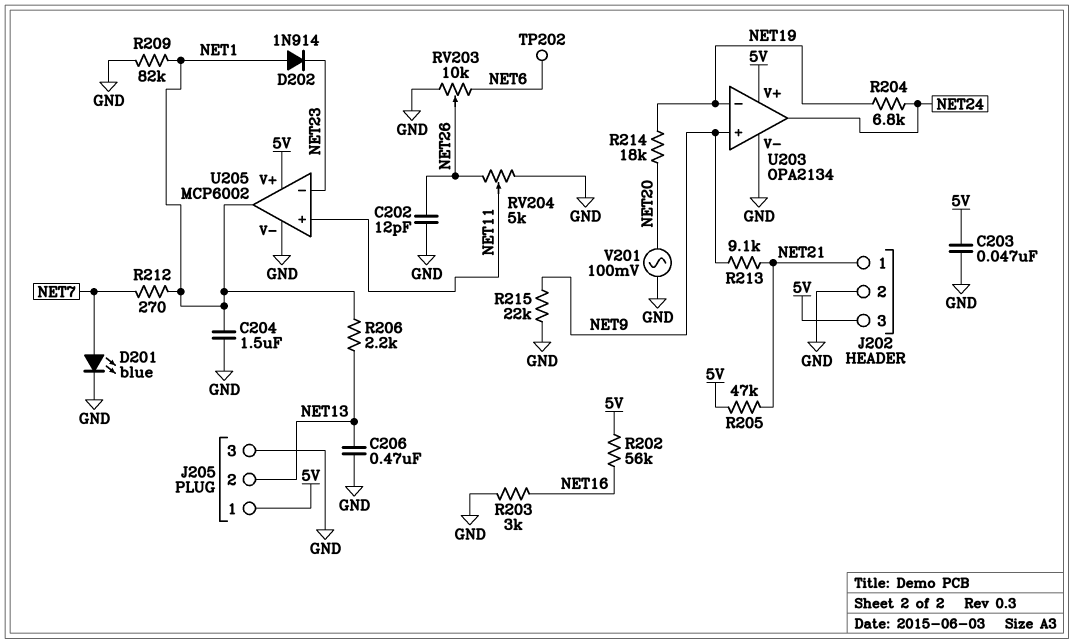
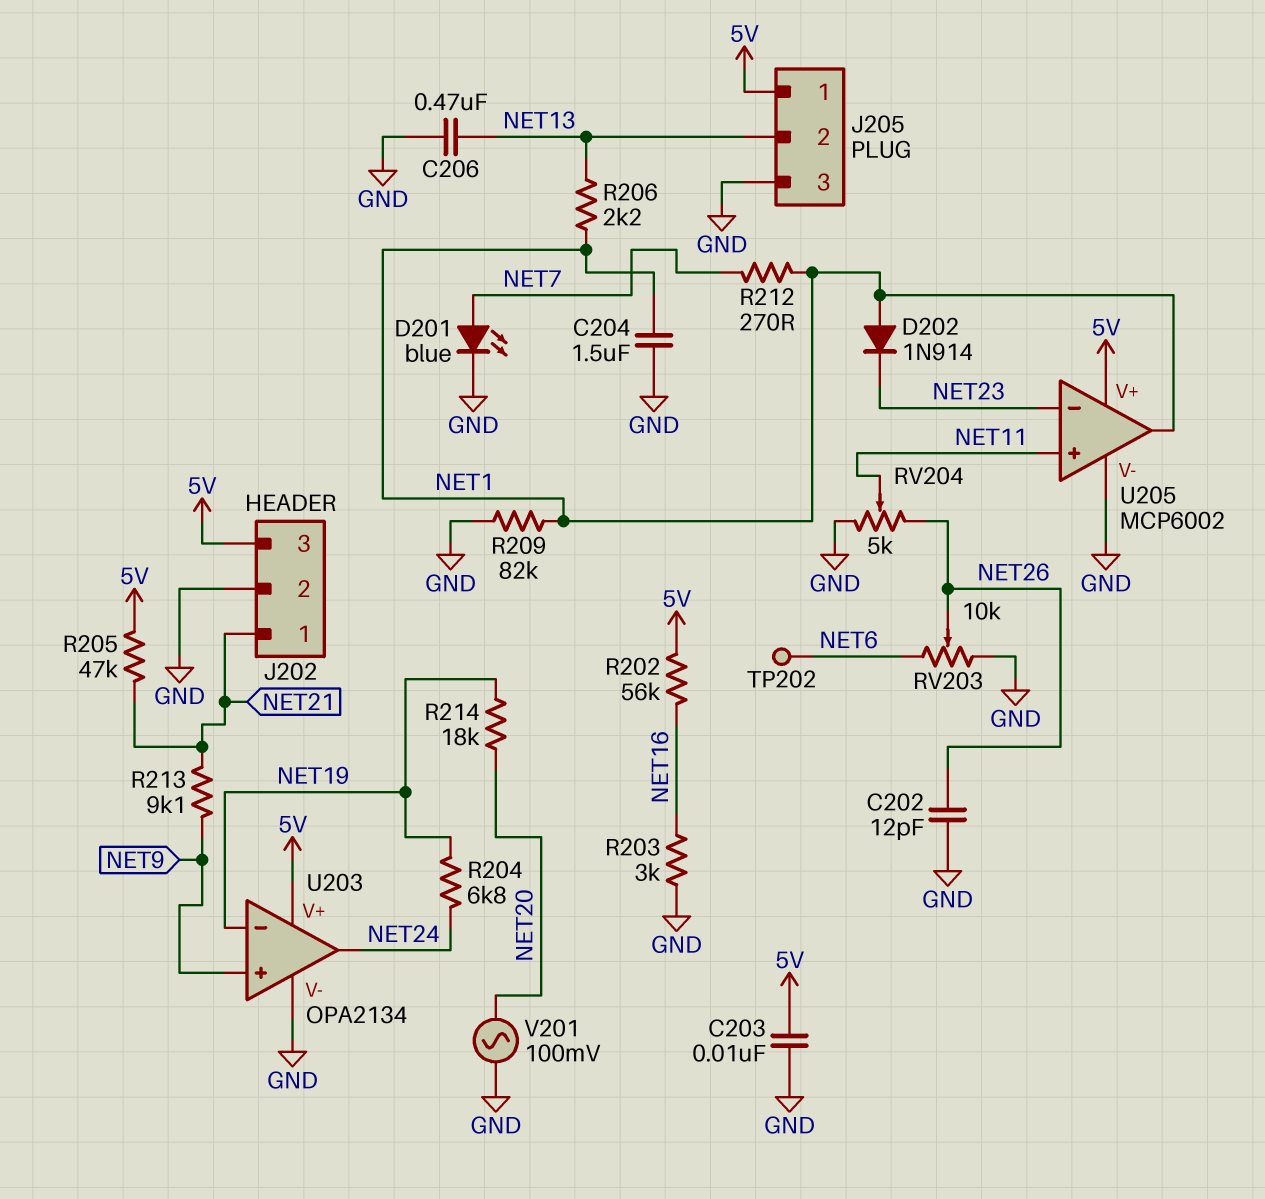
C203: 47nF (5V, GND) -> 10nF (5V, GND)
R215: 22k (GND, NET9) -> none

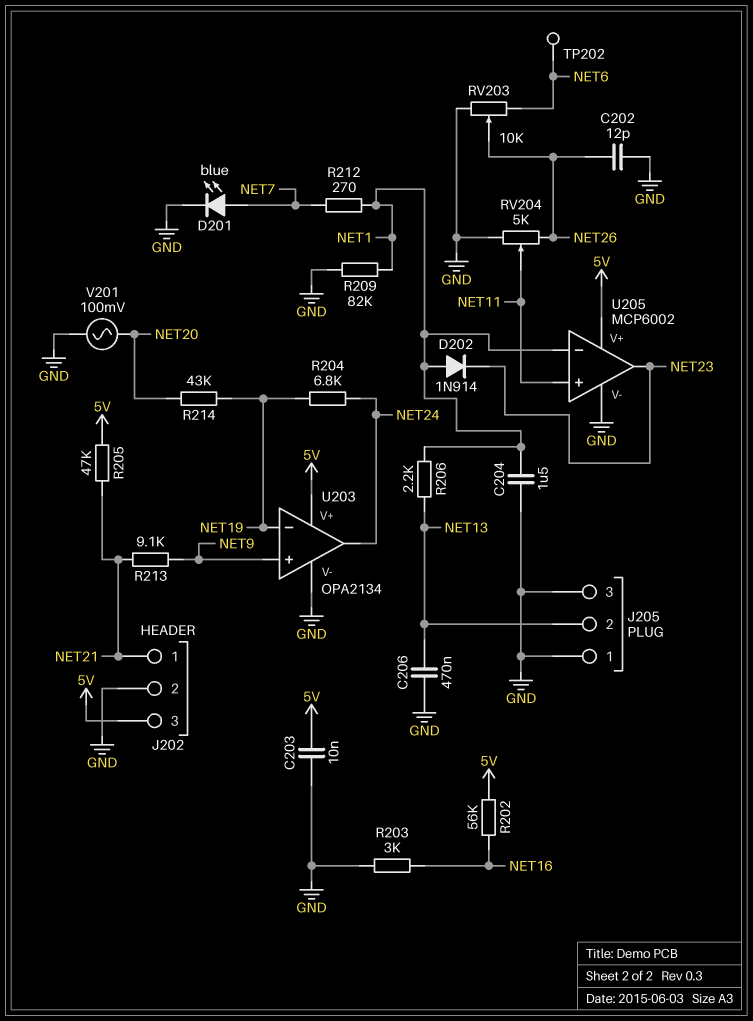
J205 pin 1: 5V -> GND
R214: 18k (NET19, NET20) -> 43k (NET19, NET20)
U205 pin in-: NET23 -> NET1
U205 pin out: NET1 -> NET23

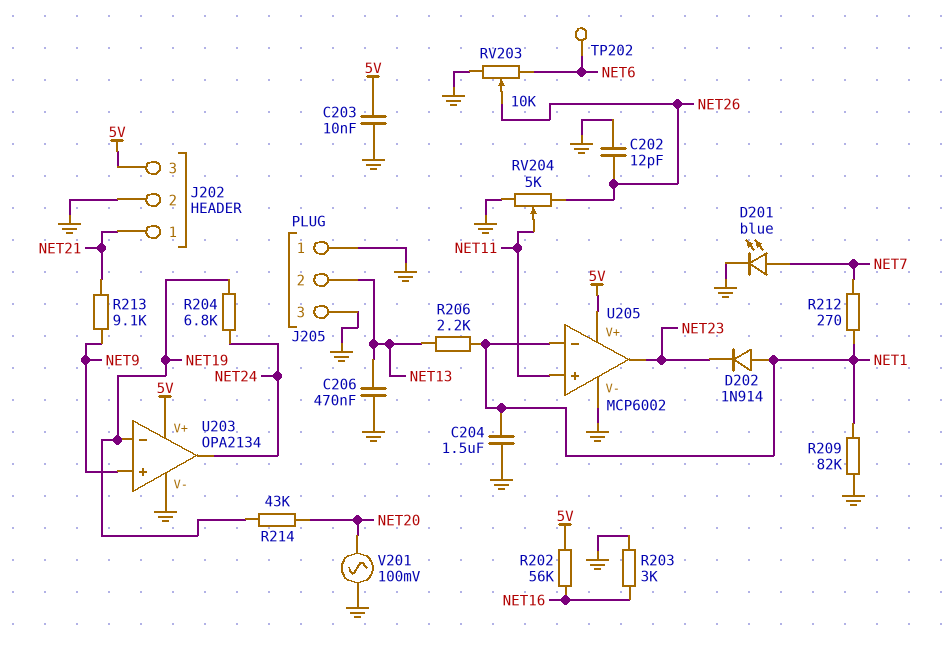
R205: 47k (5V, NET21) -> none

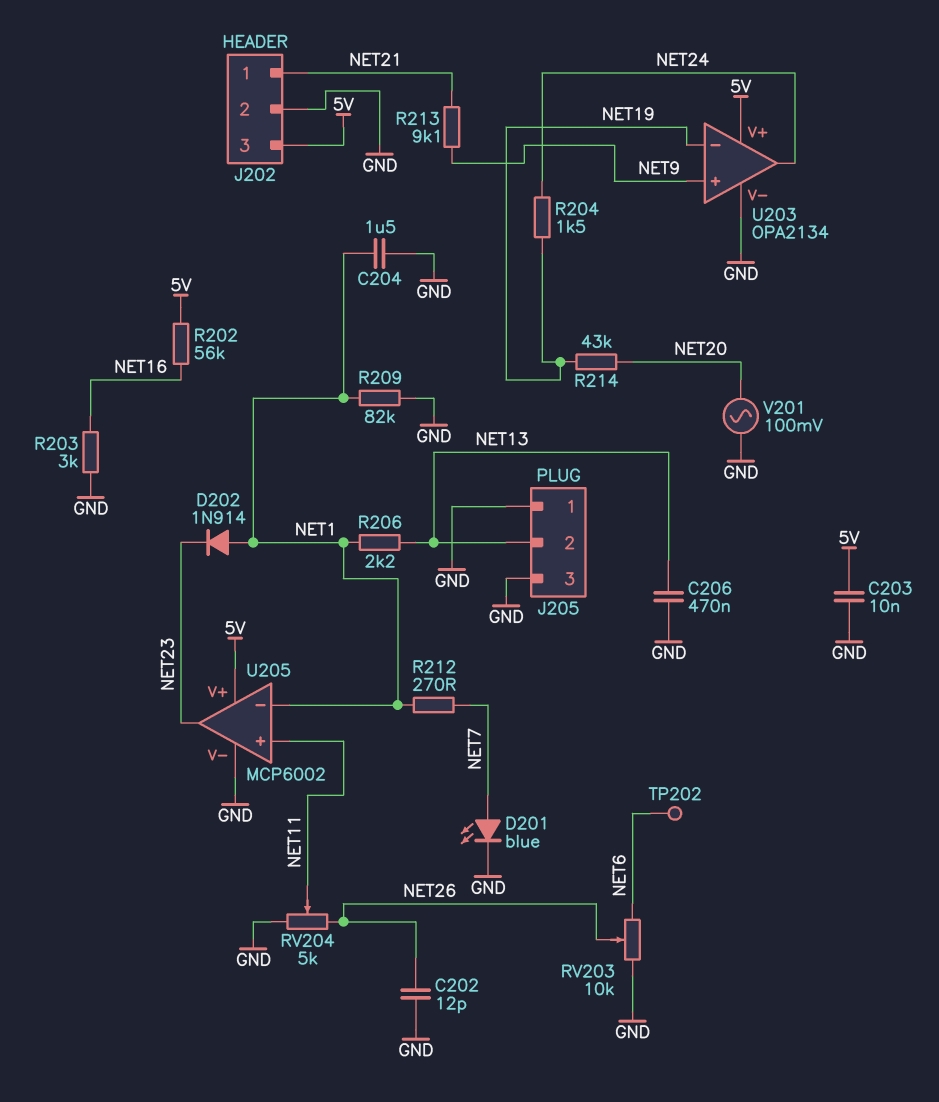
R204: 6.8k (NET19, NET24) -> 1.5k (NET19, NET24)

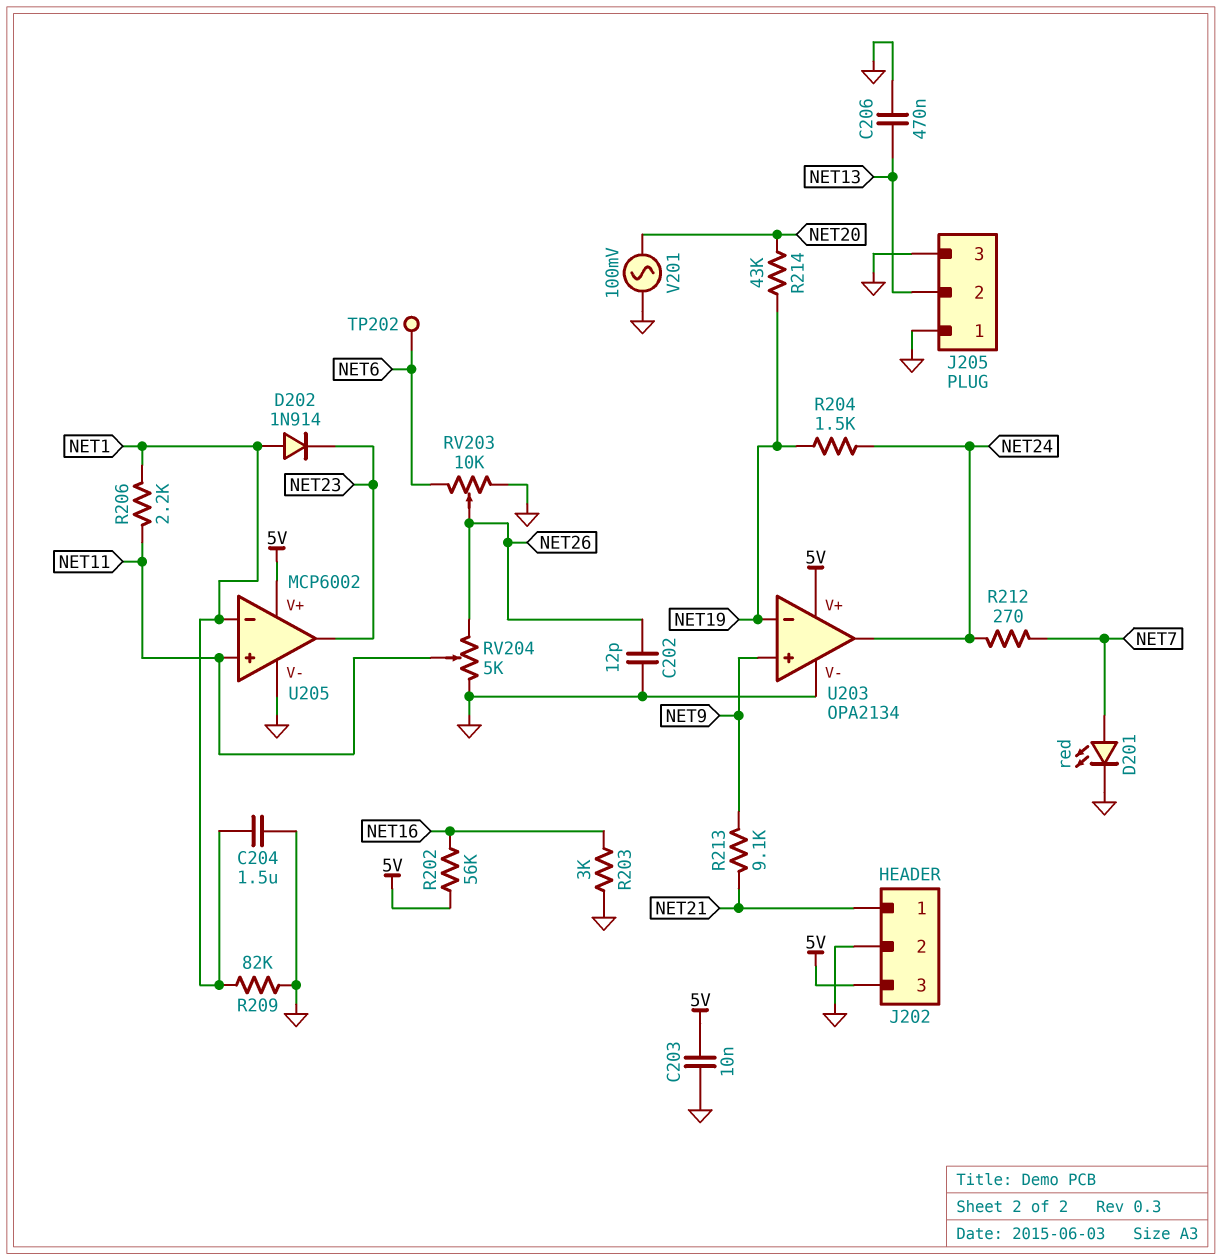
D201: LED blue (A NET7, K GND) -> LED red (A NET7, K GND)
R206: 2.2k (NET1, NET13) -> 2.2k (NET1, NET11)
R212: 270 (NET1, NET7) -> 270 (NET7, NET24)

